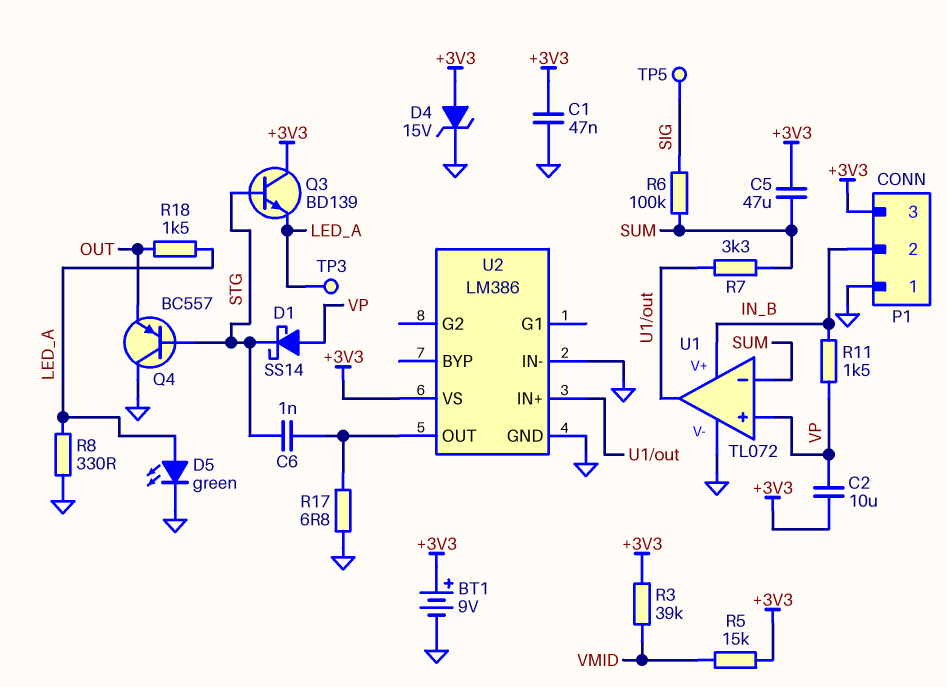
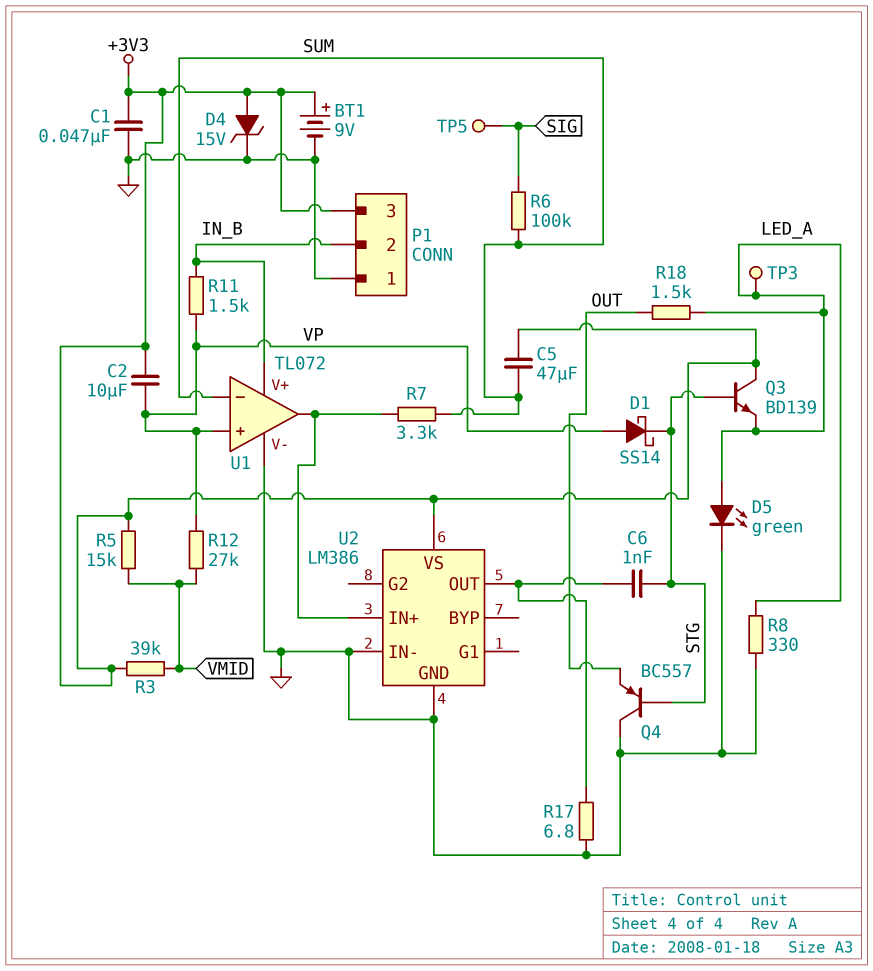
R12: none -> 27k (VMID, VP)

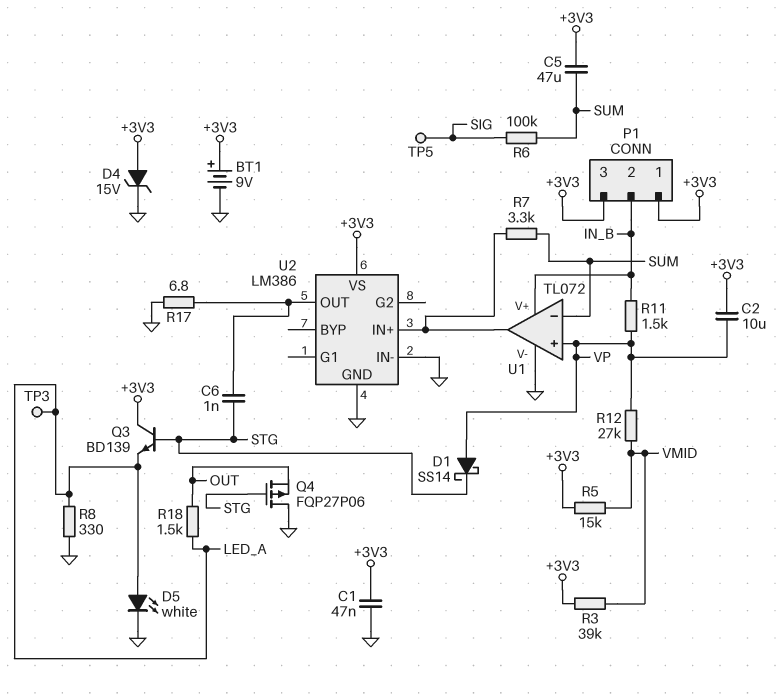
D5: LED green (A LED_A, K GND) -> LED white (A LED_A, K GND)
P1 pin 1: GND -> +3V3
Q4: PNP BC557 (B STG, C GND, E OUT) -> PMOS FQP27P06 (G STG, D GND, S OUT)

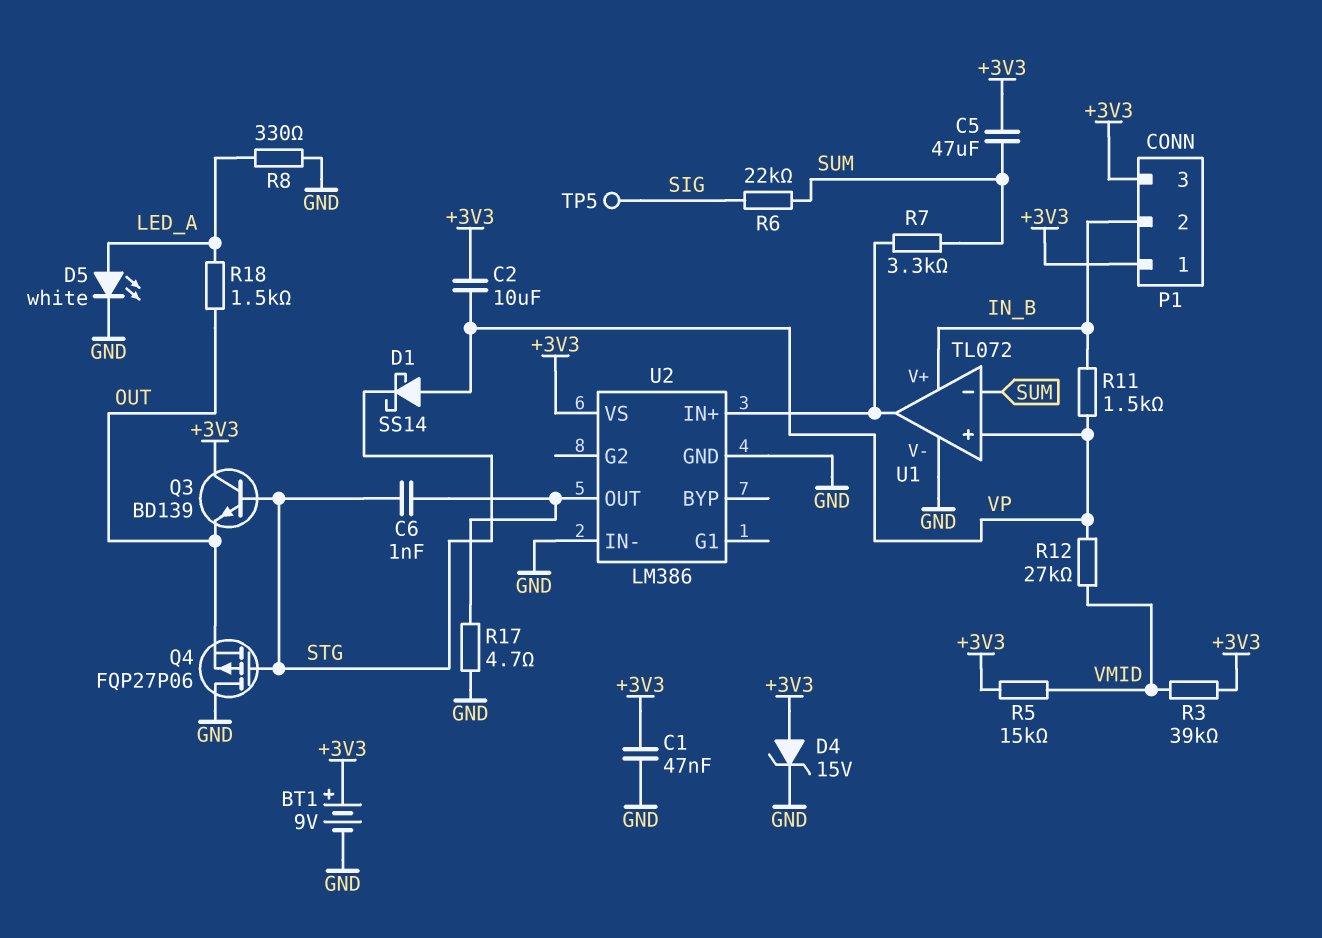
Q3: NPN BD139 (B STG, C +3V3, E LED_A) -> NPN BD139 (B STG, C +3V3, E OUT)
R6: 100k (SIG, SUM) -> 22k (SIG, SUM)
R17: 6.8 (GND, U2/OUT) -> 4.7 (GND, U2/OUT)
TP3: test point (LED_A) -> none

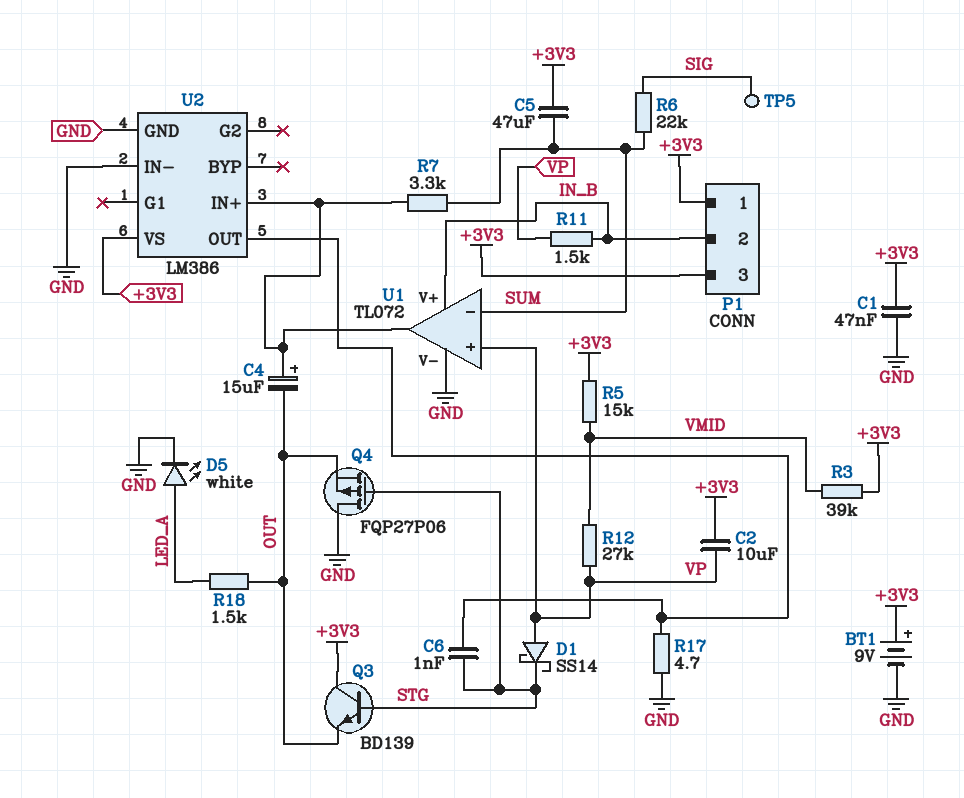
C4: none -> 15uF (plus U1/out, minus OUT)
D4: zener 15V (A +3V3, K GND) -> none
R8: 330 (GND, LED_A) -> none

